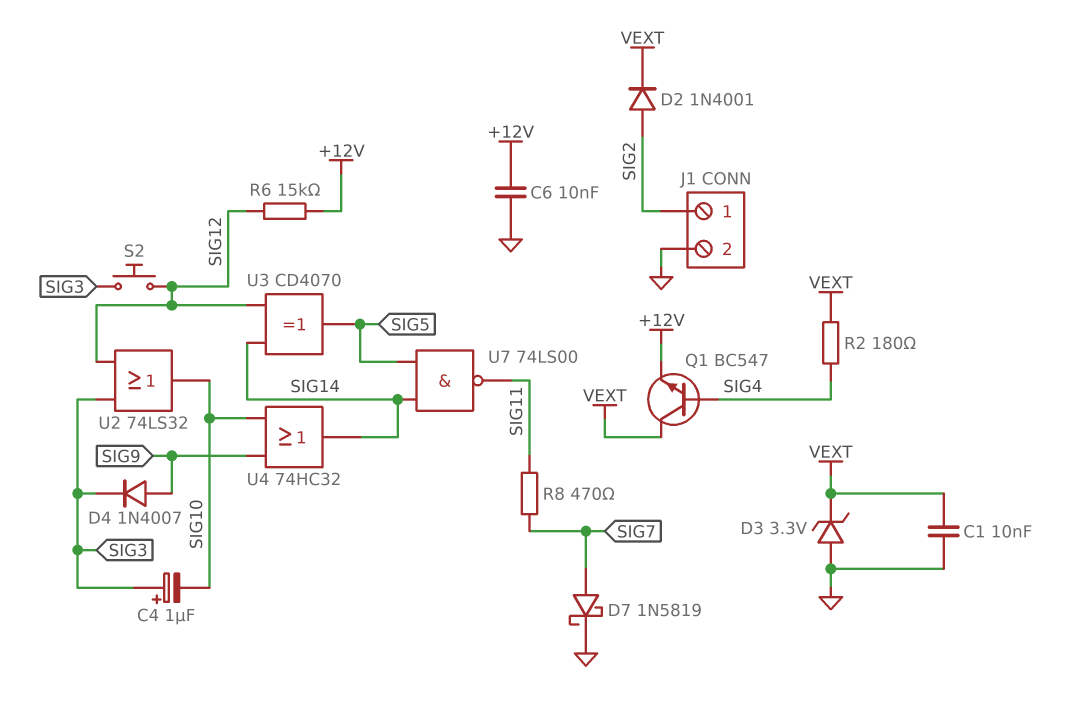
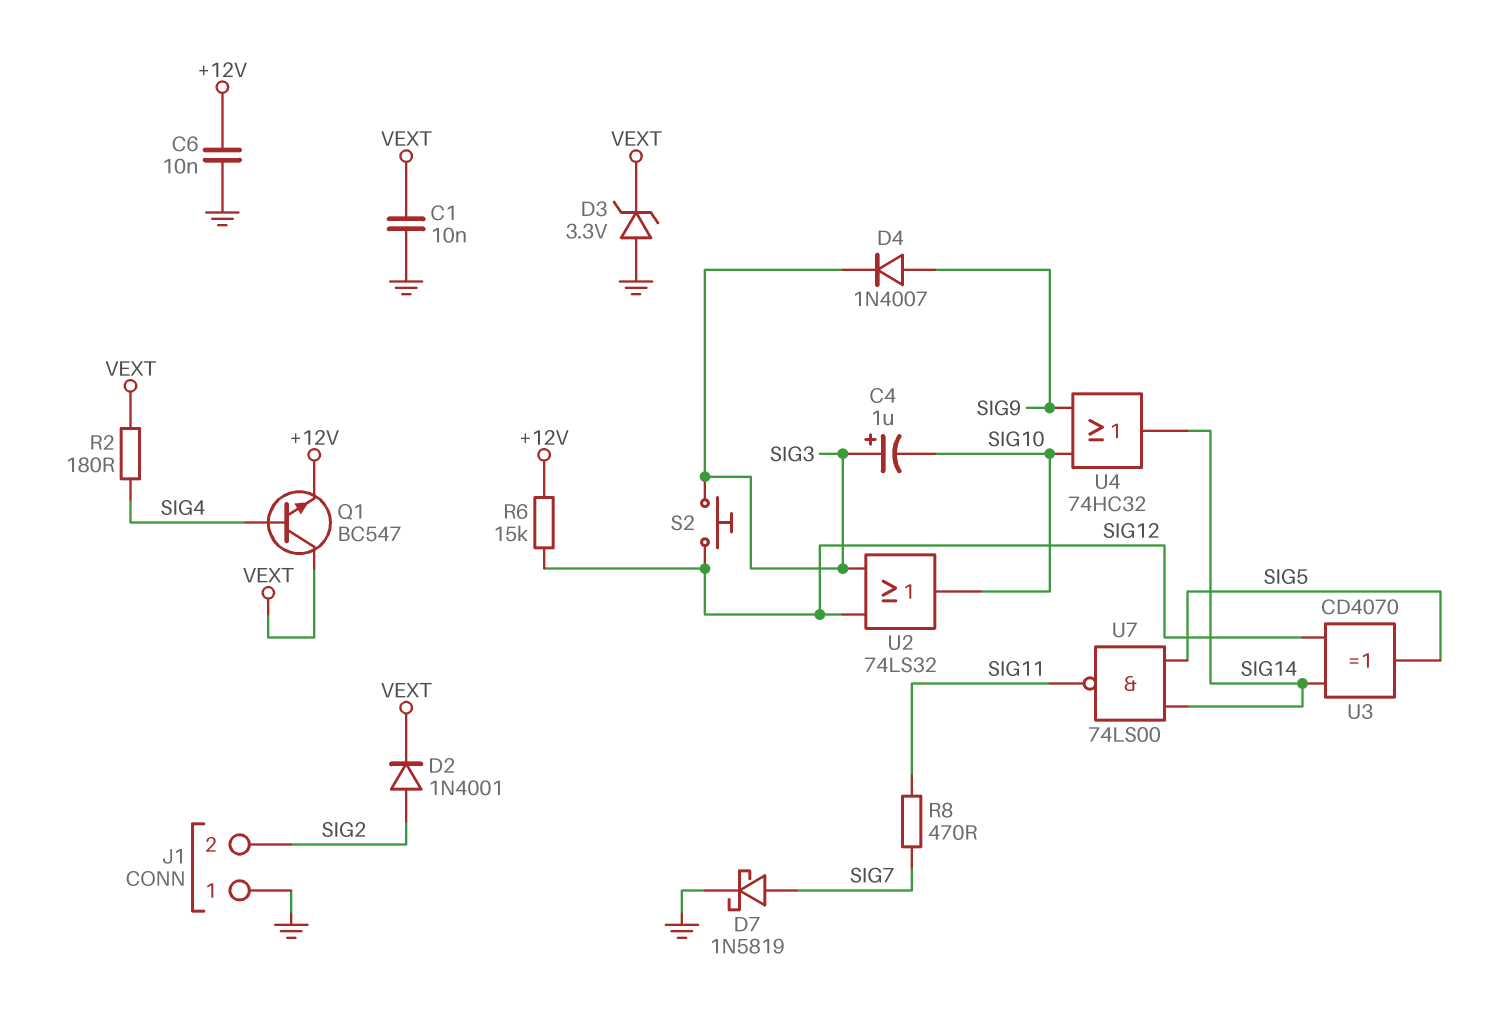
J1 pin 1: SIG2 -> GND
J1 pin 2: GND -> SIG2

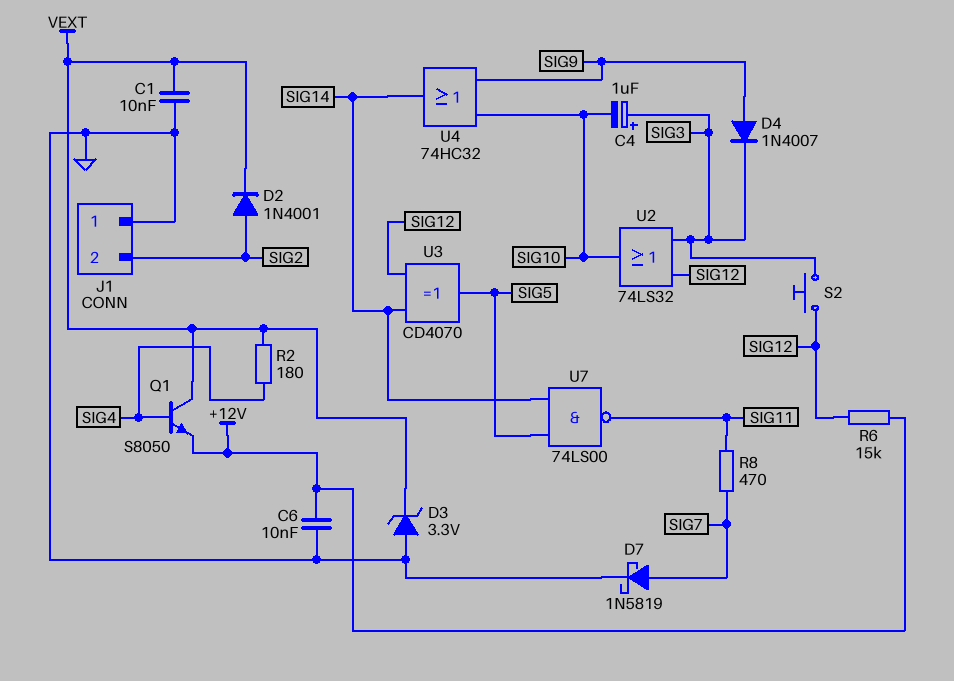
Q1: NPN BC547 (B SIG4, C VEXT, E +12V) -> NPN S8050 (B SIG4, C VEXT, E +12V)

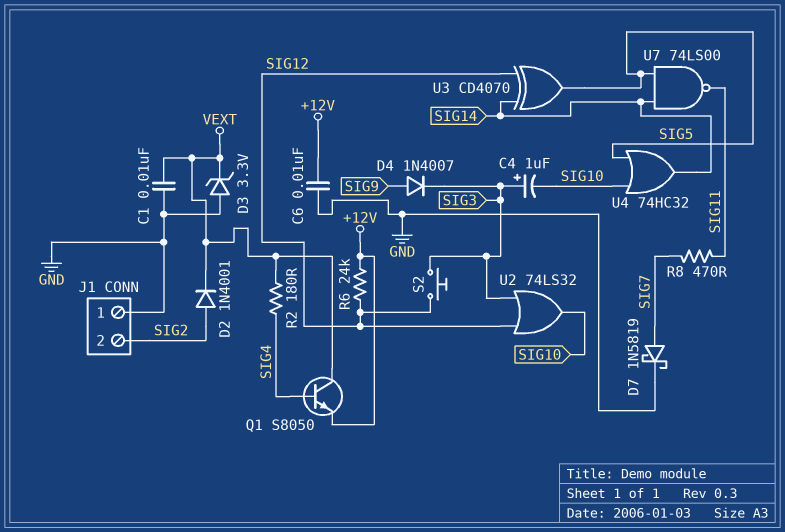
R6: 15k (+12V, SIG12) -> 24k (+12V, SIG12)
U4: OR 74HC32 (in SIG9, in SIG10, out SIG14) -> OR 74HC32 (in SIG5, in SIG10, out SIG14)

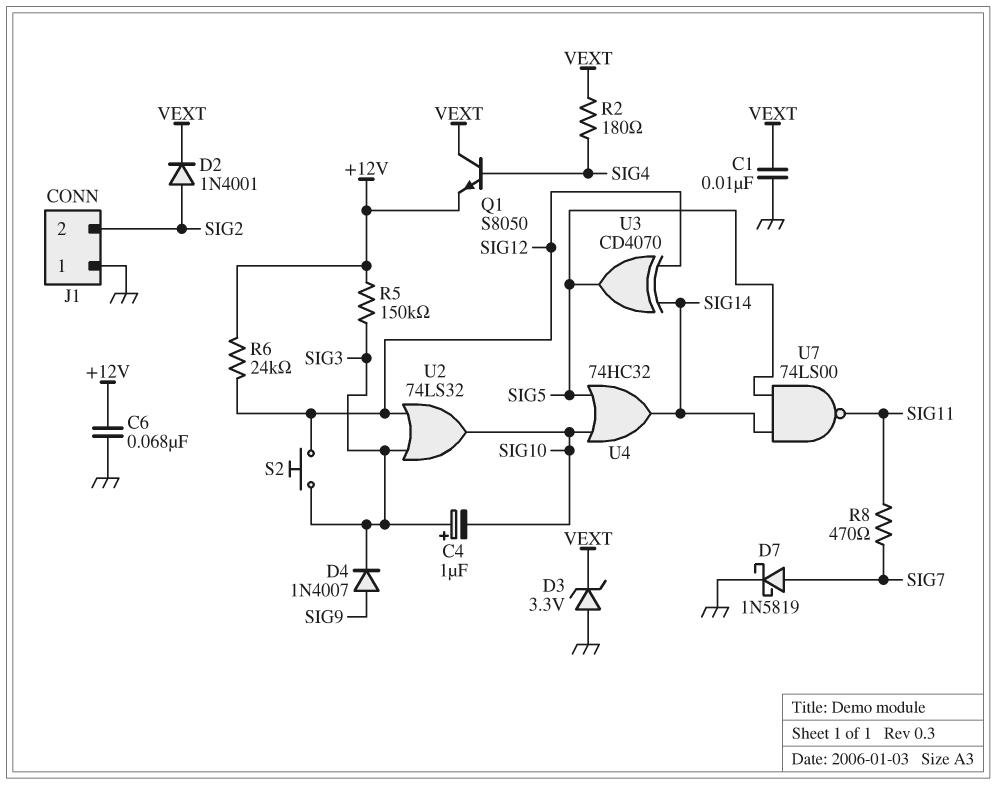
C6: 10nF (+12V, GND) -> 68nF (+12V, GND)
R5: none -> 150k (+12V, SIG3)

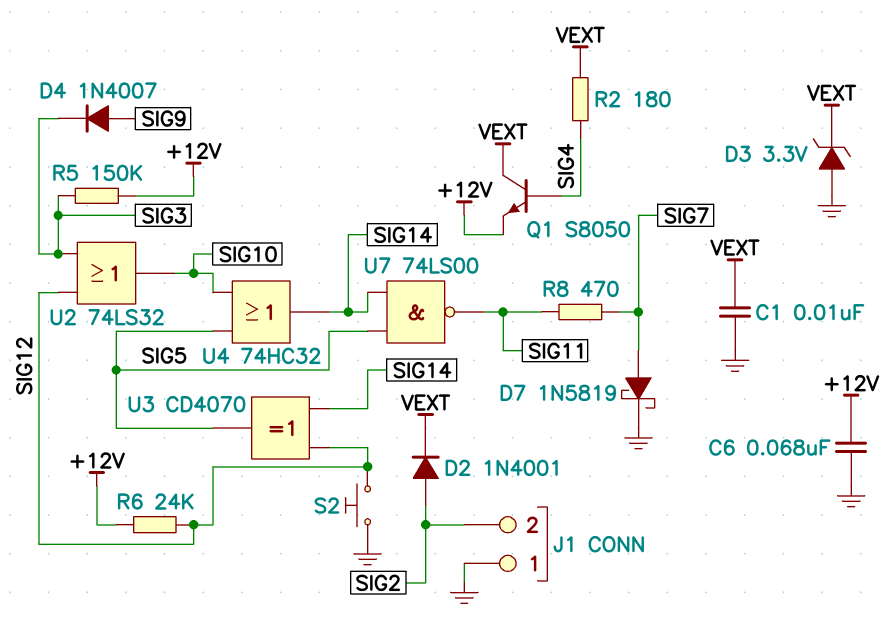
C4: 1uF (plus SIG3, minus SIG10) -> none
S2: button (SIG3, SIG12) -> button (GND, SIG12)

